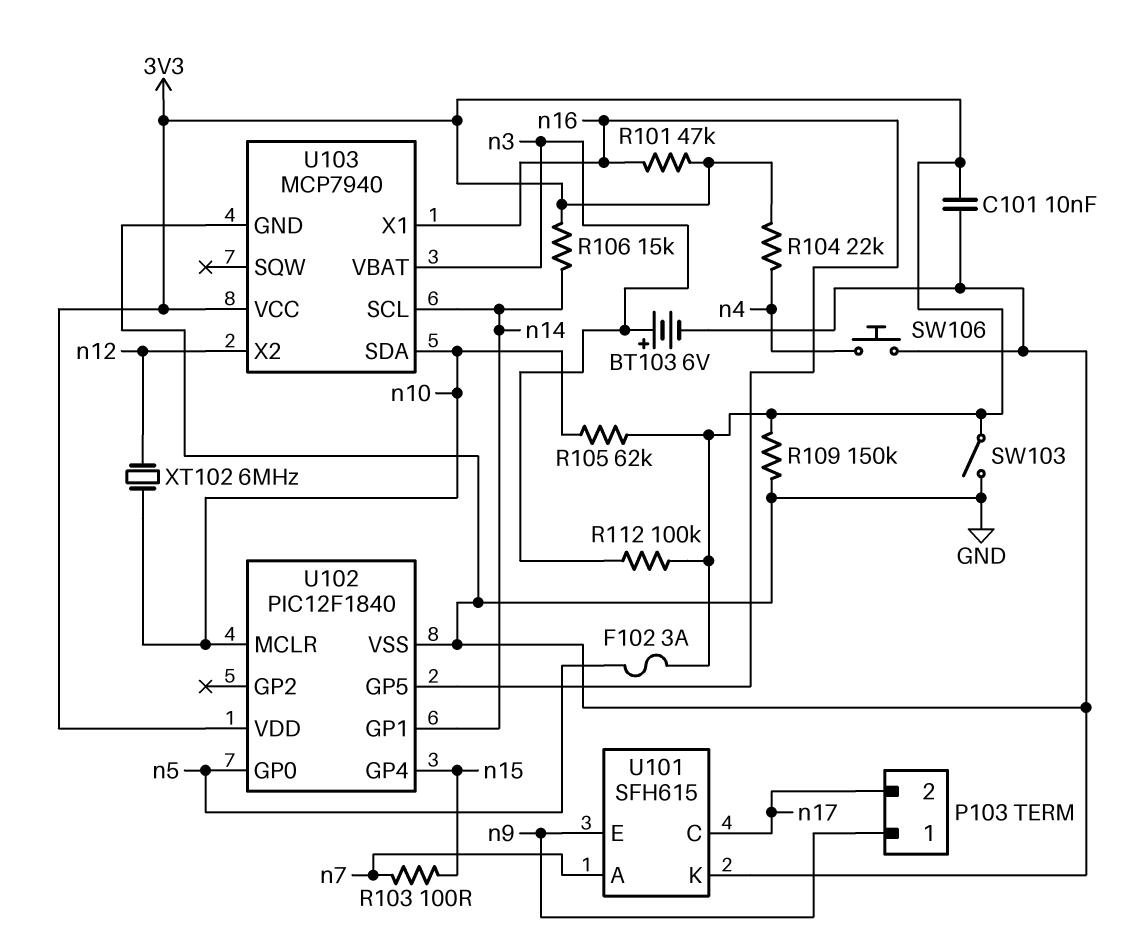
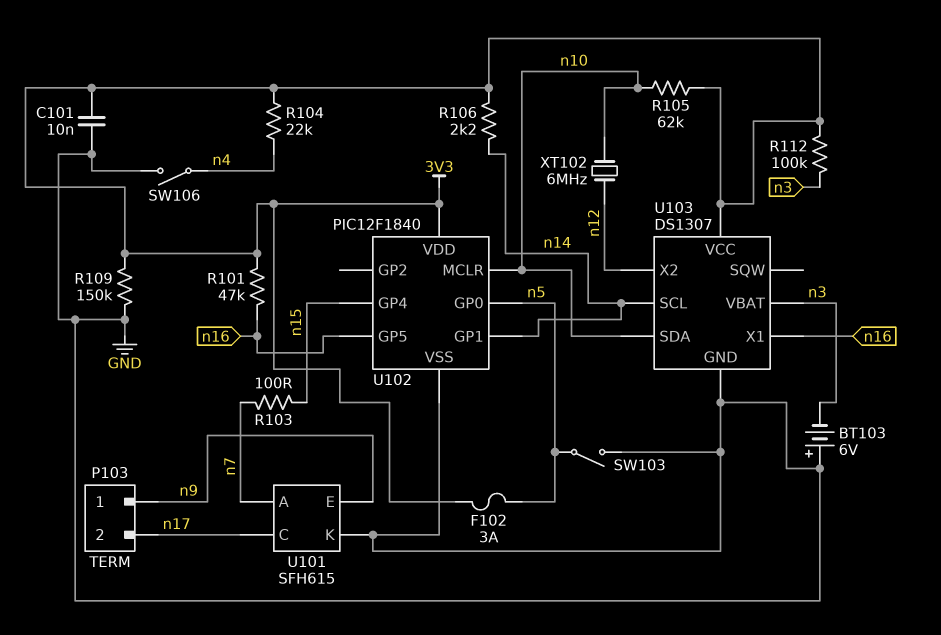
BT103: 6V (plus n3, minus GND) -> 6V (plus GND, minus n3)
R106: 15k (3V3, n14) -> 2.2k (3V3, n14)
SW103: switch (3V3, GND) -> switch (GND, n5)
SW106: button (GND, n4) -> switch (GND, n4)
U103: MCP7940 -> DS1307

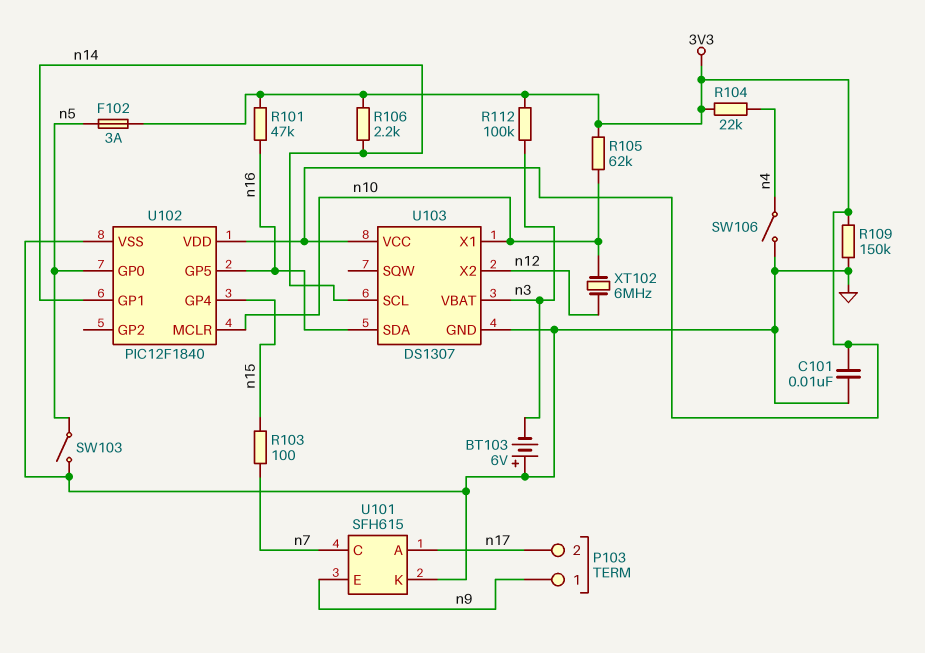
U101 pin A: n7 -> n17
U101 pin C: n17 -> n7
U103 pin SDA: n10 -> n16
U103 pin X1: n16 -> n10

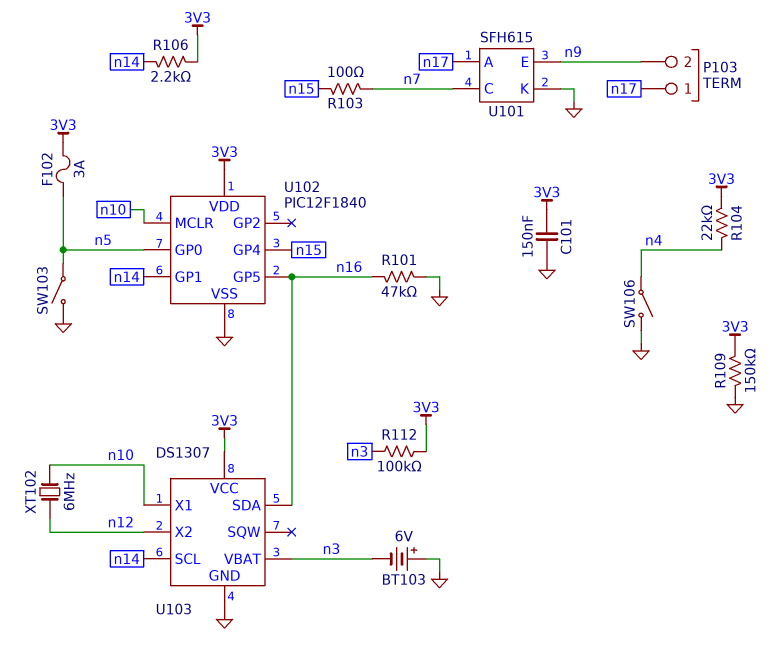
C101: 10nF (3V3, GND) -> 150nF (3V3, GND)
P103 pin 1: n9 -> n17
P103 pin 2: n17 -> n9
R101: 47k (3V3, n16) -> 47k (GND, n16)
R105: 62k (3V3, n10) -> none

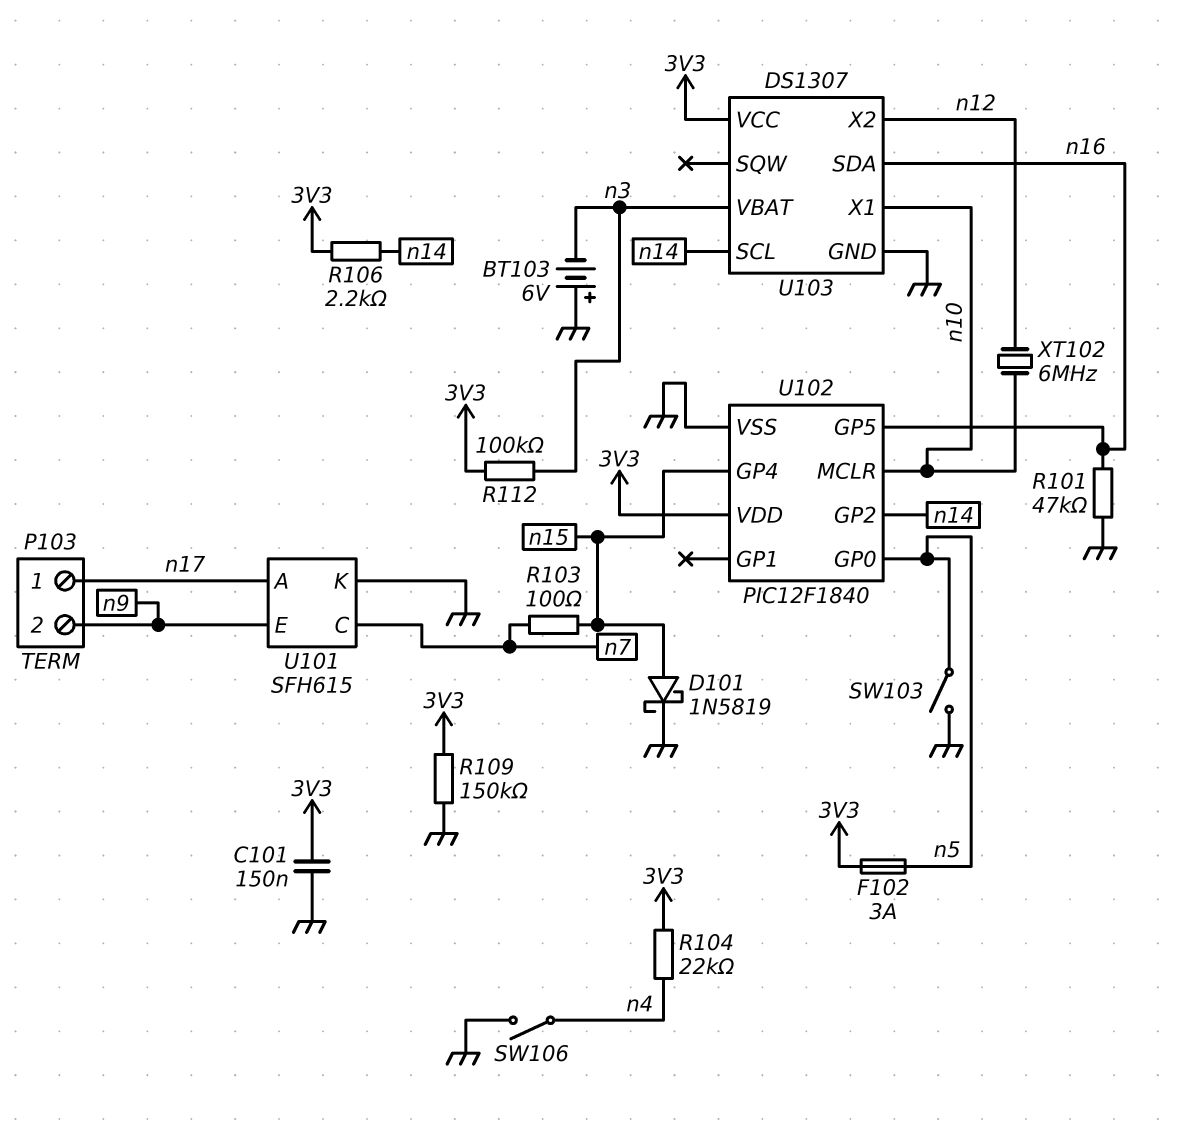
D101: none -> schottky 1N5819 (A n15, K GND)
U102 pin GP1: n14 -> none
U102 pin GP2: none -> n14

